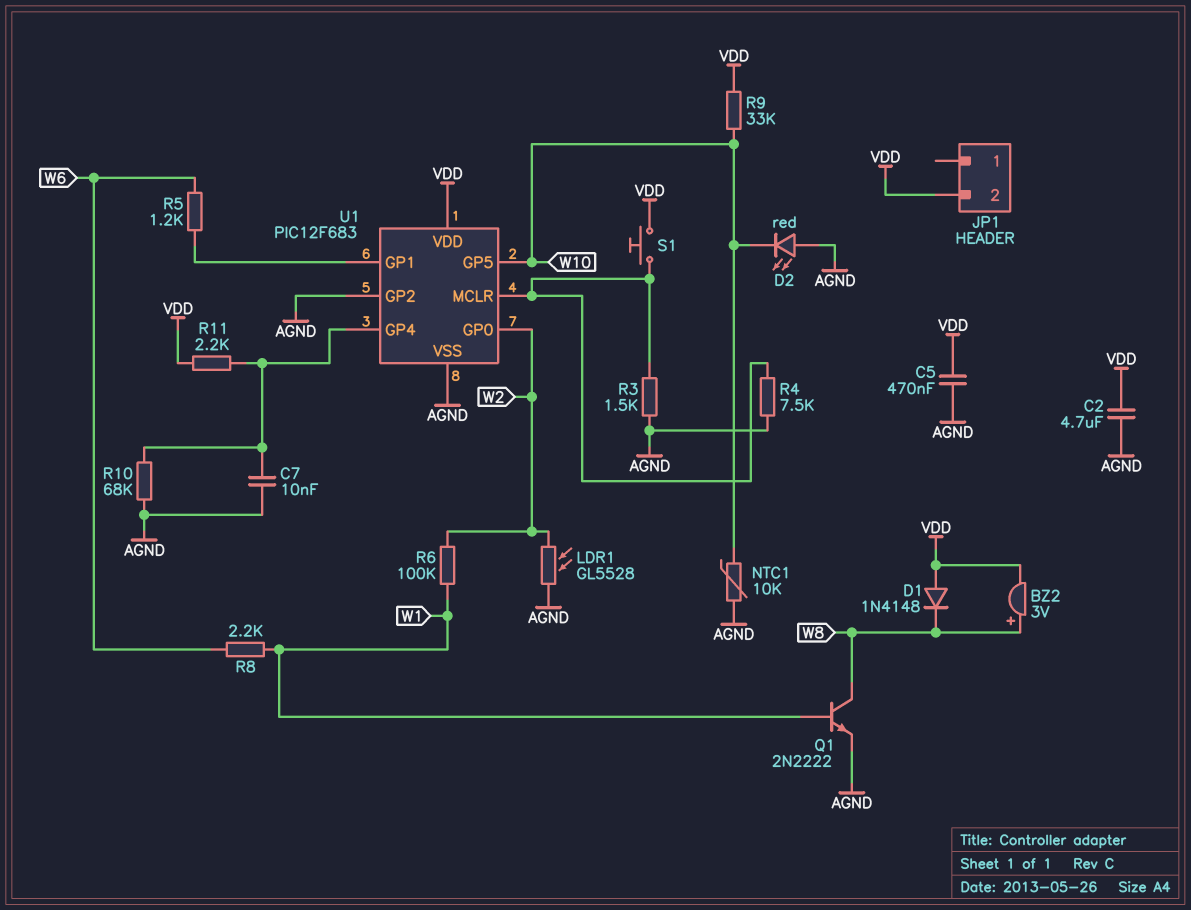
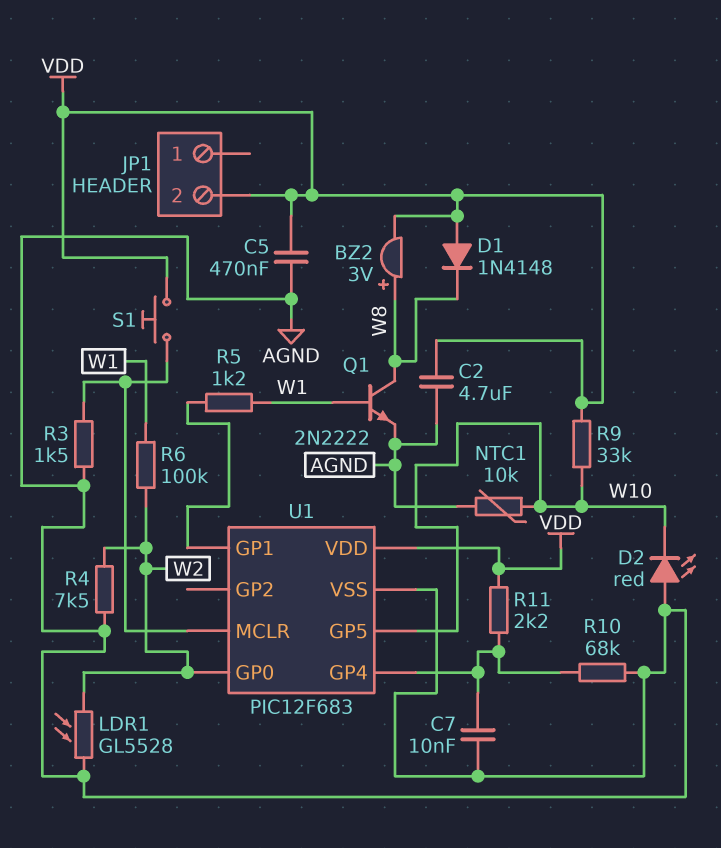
R4: 7.5k (AGND, U1/MCLR) -> 7.5k (AGND, W2)
R5: 1.2k (U1/GP1, W6) -> 1.2k (U1/GP1, W1)
R8: 2.2k (W1, W6) -> none
U1 pin GP2: AGND -> none

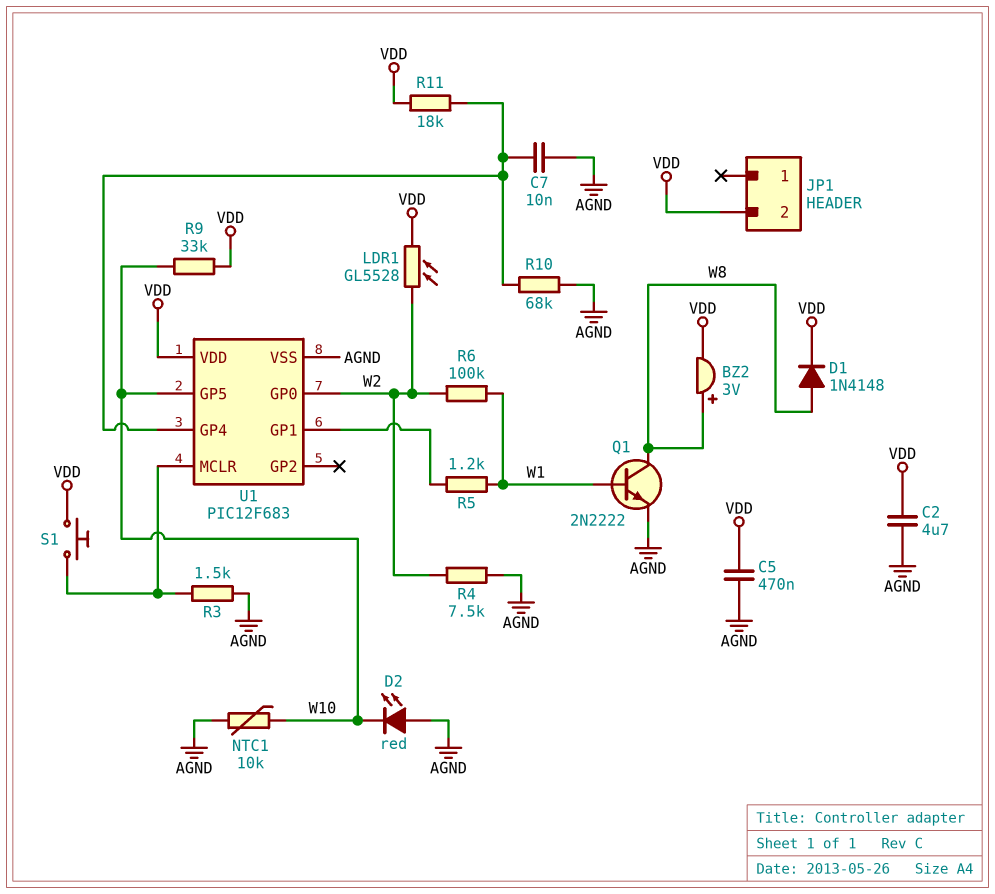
D1: diode 1N4148 (A VDD, K W8) -> diode 1N4148 (A W8, K VDD)
LDR1: GL5528 (AGND, W2) -> GL5528 (VDD, W2)
R11: 2.2k (U1/GP4, VDD) -> 18k (U1/GP4, VDD)

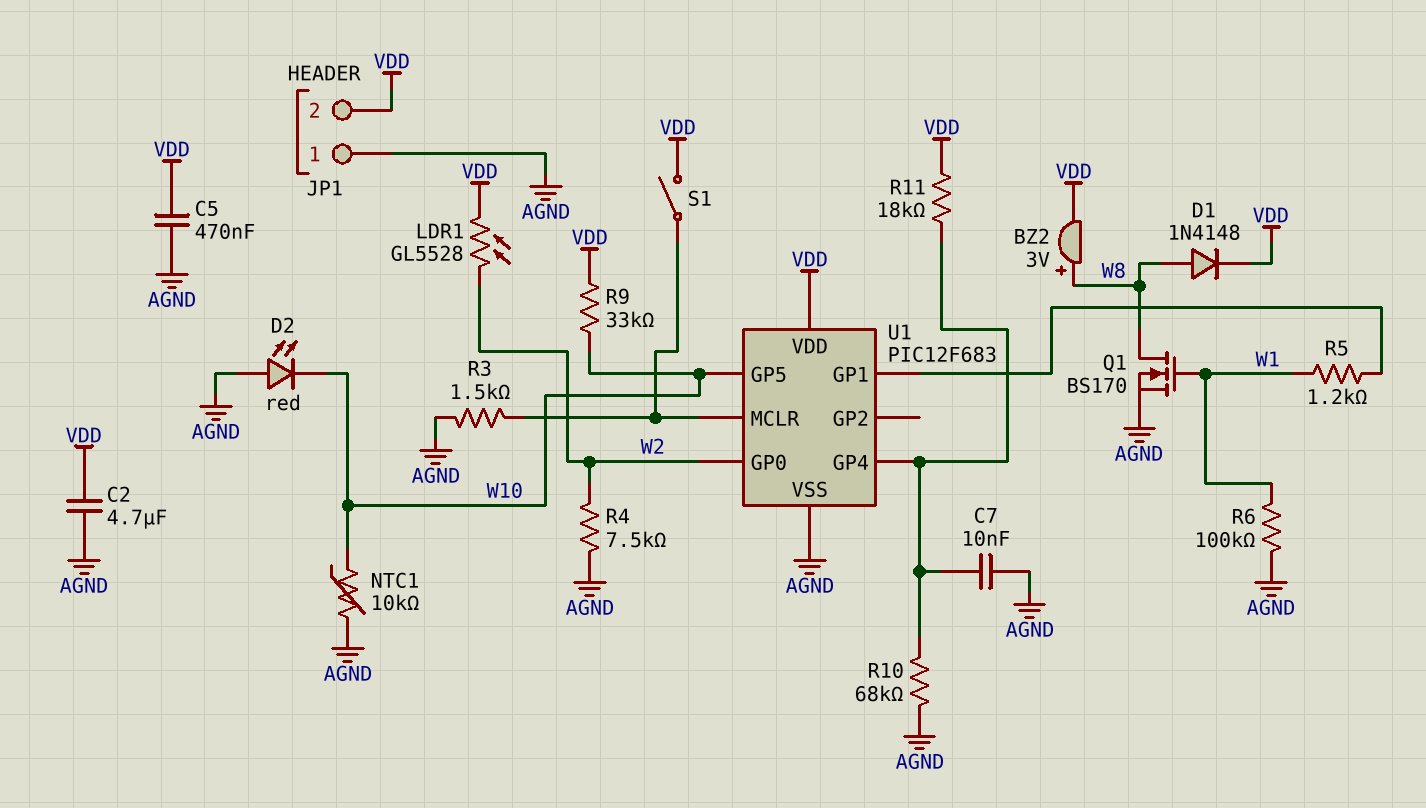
JP1 pin 1: none -> AGND
Q1: NPN 2N2222 (B W1, C W8, E AGND) -> NMOS BS170 (G W1, D W8, S AGND)
R6: 100k (W1, W2) -> 100k (AGND, W1)
S1: button (U1/MCLR, VDD) -> switch (U1/MCLR, VDD)

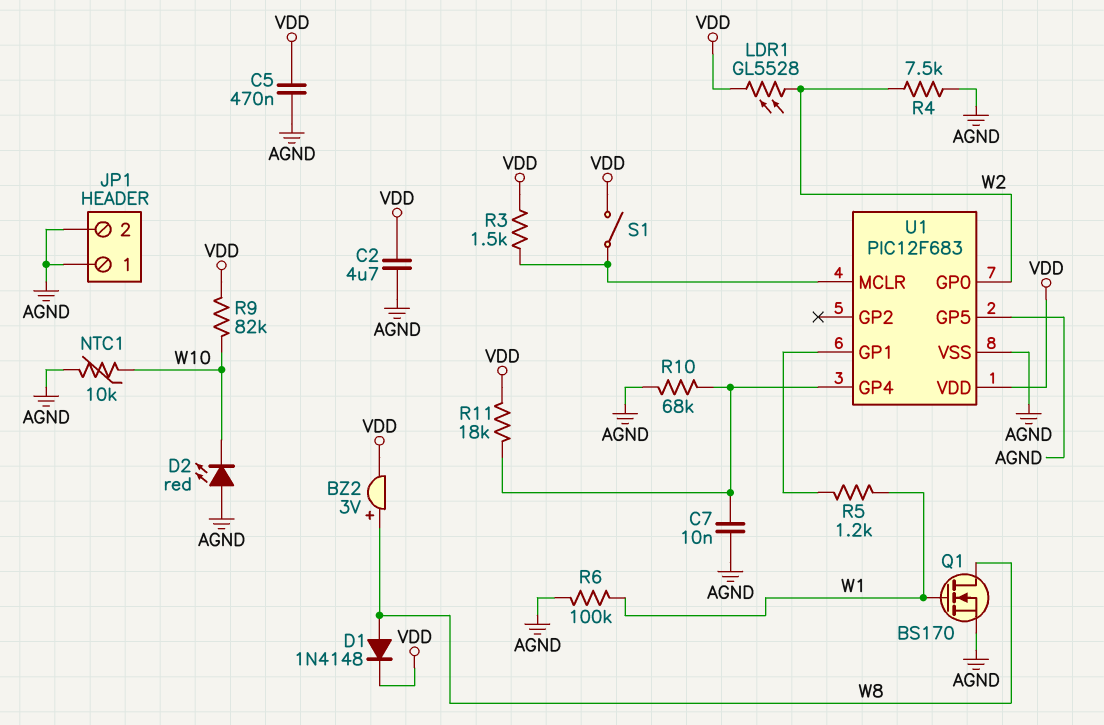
JP1 pin 2: VDD -> AGND
R3: 1.5k (AGND, U1/MCLR) -> 1.5k (U1/MCLR, VDD)
R9: 33k (VDD, W10) -> 82k (VDD, W10)
U1 pin GP5: W10 -> AGND

